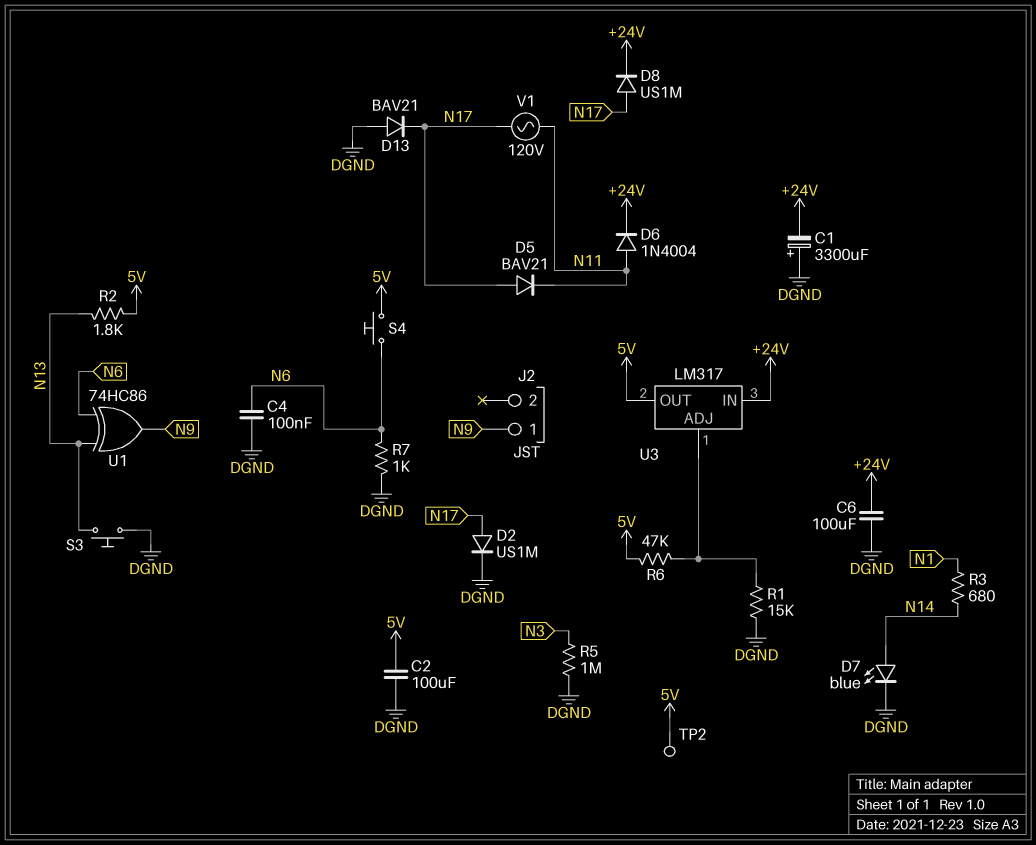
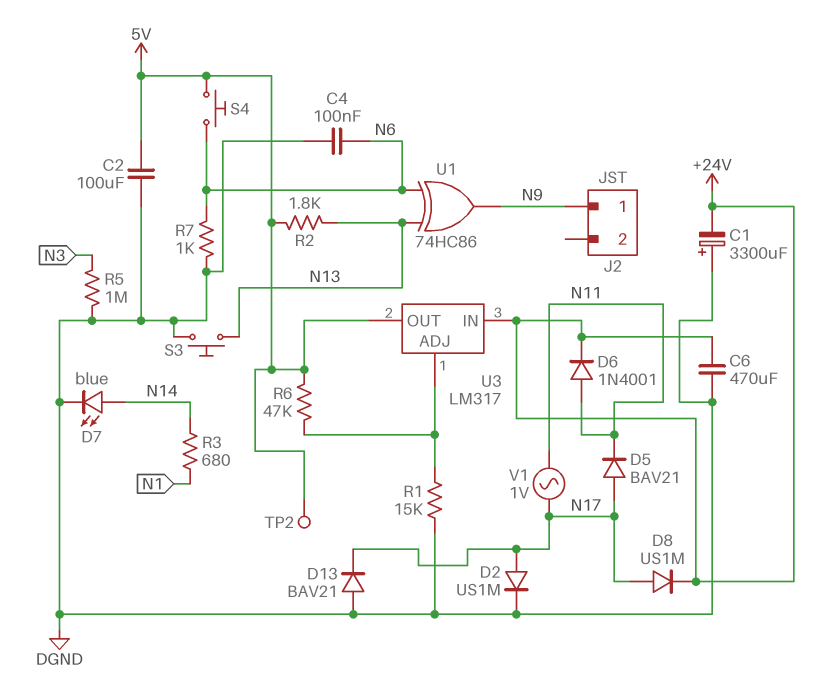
C6: 100uF (+24V, DGND) -> 470uF (+24V, DGND)
D6: diode 1N4004 (A N11, K +24V) -> diode 1N4001 (A N11, K +24V)
V1: AC 120V (N11, N17) -> AC 1V (N11, N17)

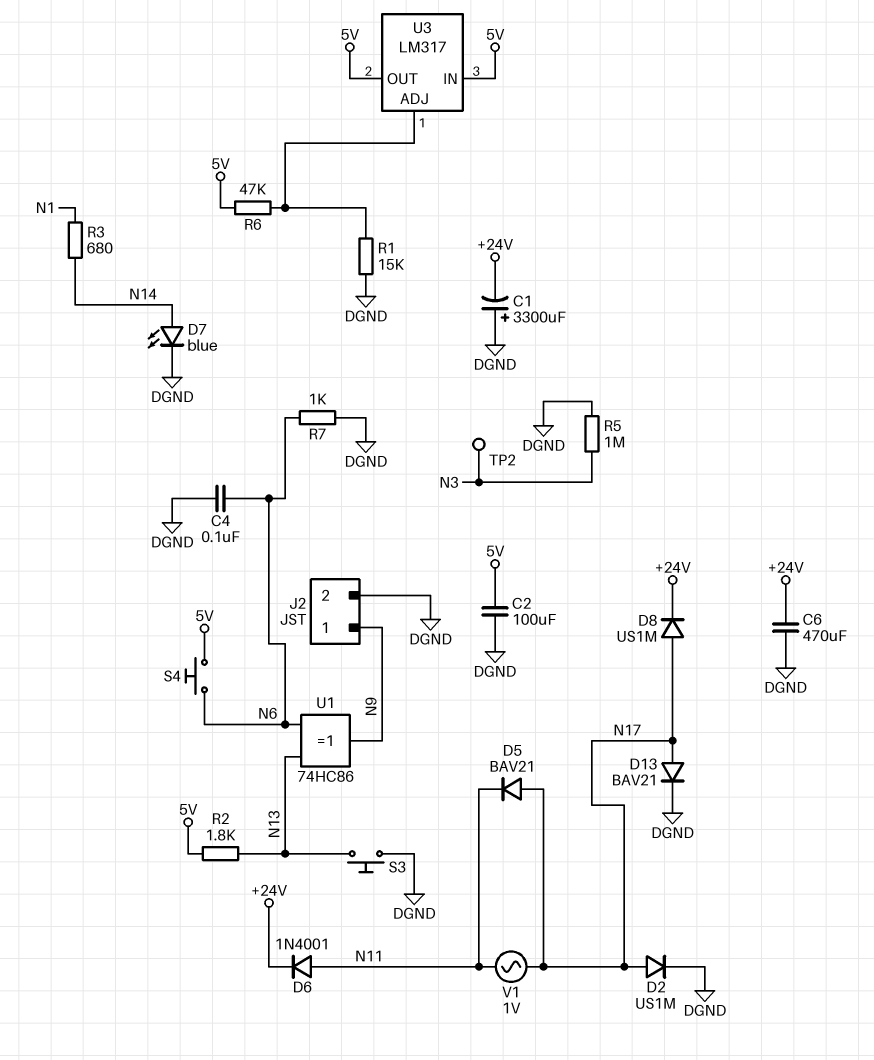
D13: diode BAV21 (A DGND, K N17) -> diode BAV21 (A N17, K DGND)
J2 pin 2: none -> DGND
TP2: test point (5V) -> test point (N3)
U3 pin IN: +24V -> 5V

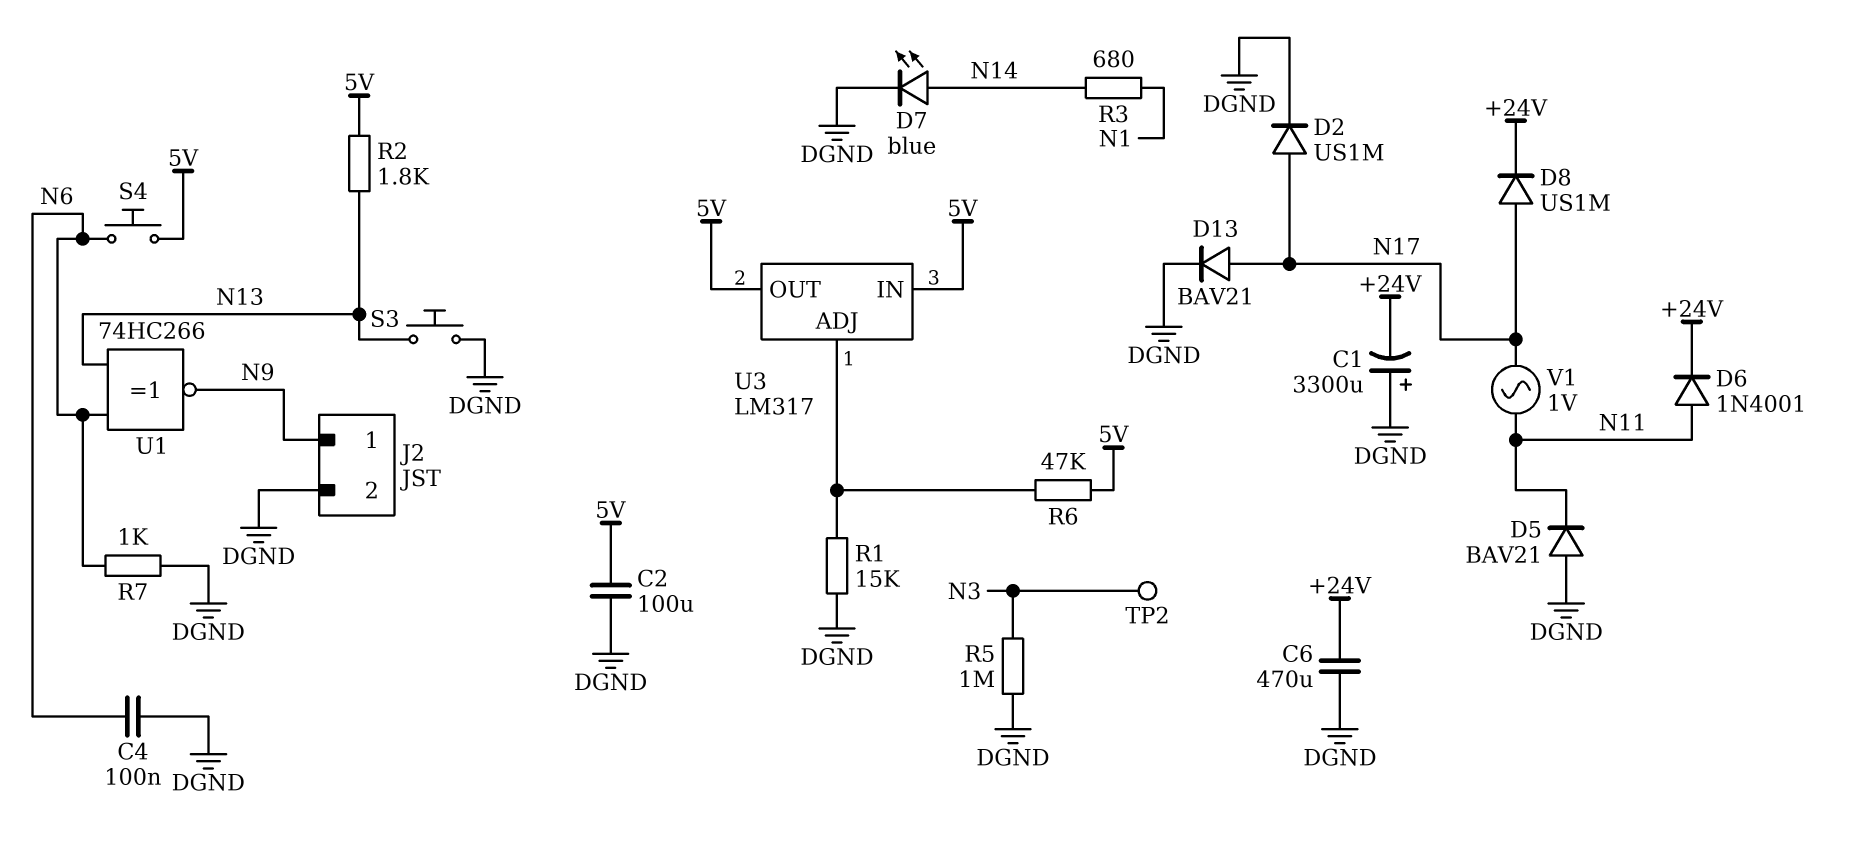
D5: diode BAV21 (A N17, K N11) -> diode BAV21 (A DGND, K N11)
U1: XOR 74HC86 (in N6, in N13, out N9) -> XNOR 74HC266 (in N6, in N13, out N9)

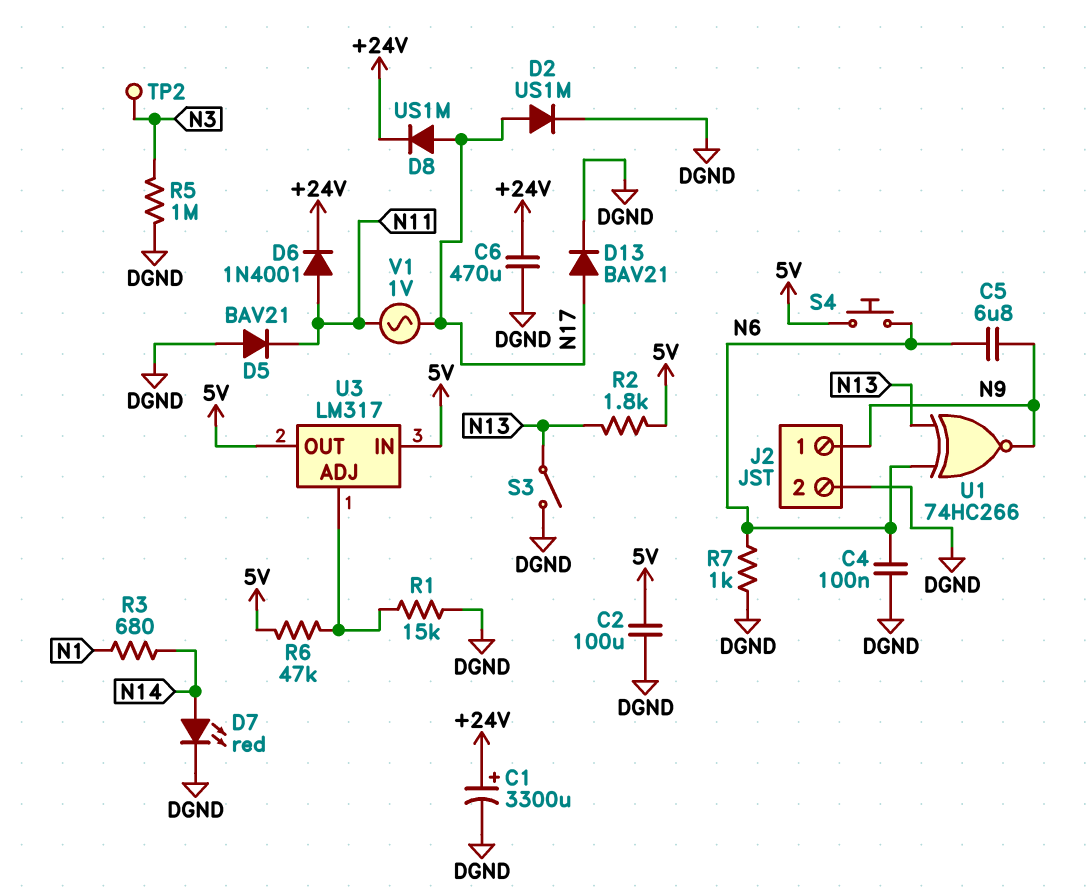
C1: 3300uF (plus DGND, minus +24V) -> 3300uF (plus +24V, minus DGND)
C5: none -> 6.8uF (N6, N9)
D7: LED blue (A N14, K DGND) -> LED red (A N14, K DGND)
S3: button (DGND, N13) -> switch (DGND, N13)

